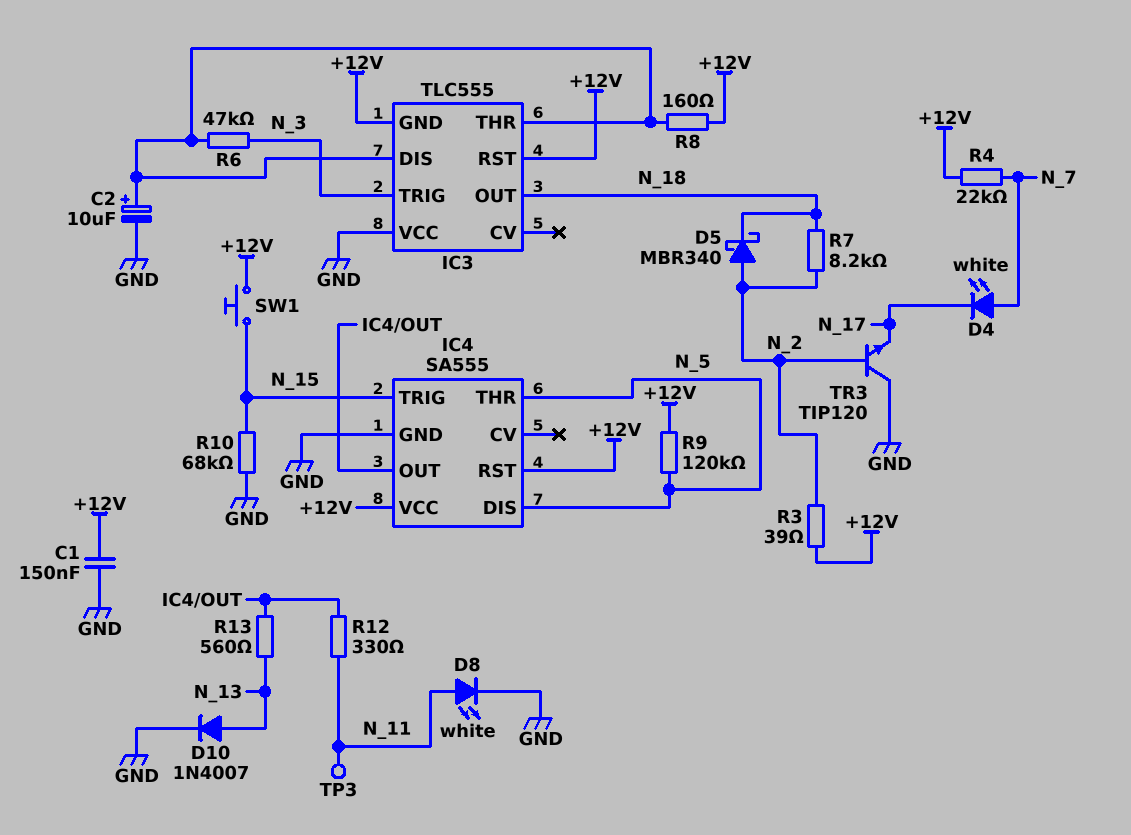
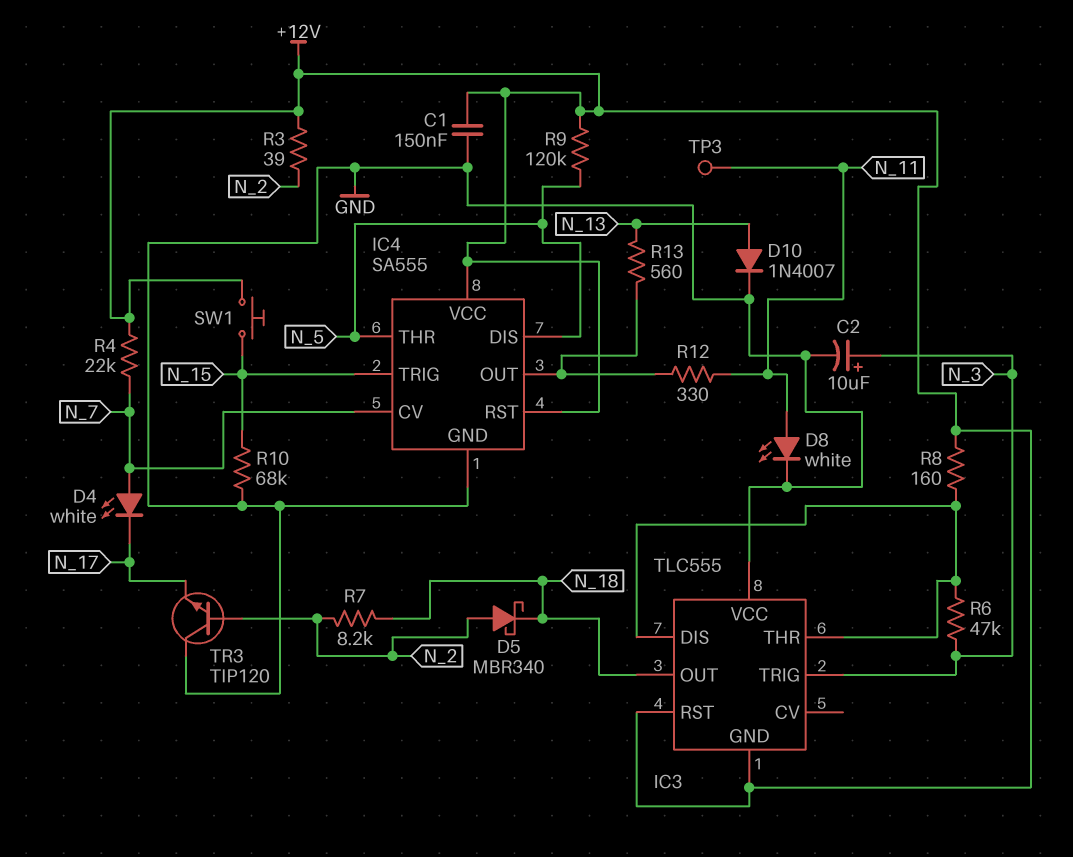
C2: 10uF (plus IC3/DIS, minus GND) -> 10uF (plus N_3, minus GND)
IC4 pin CV: none -> N_7

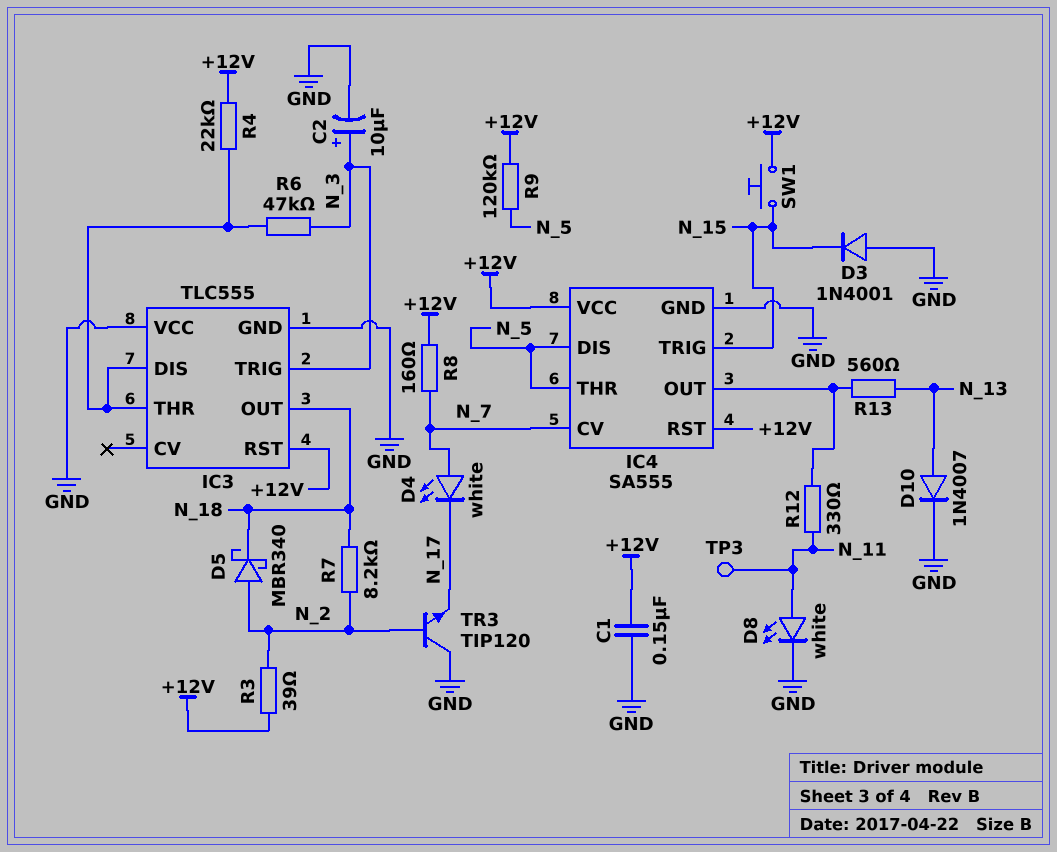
D3: none -> diode 1N4001 (A GND, K N_15)
IC3 pin GND: +12V -> GND
R4: 22k (+12V, N_7) -> 22k (+12V, IC3/DIS)
R8: 160 (+12V, IC3/DIS) -> 160 (+12V, N_7)
R10: 68k (GND, N_15) -> none

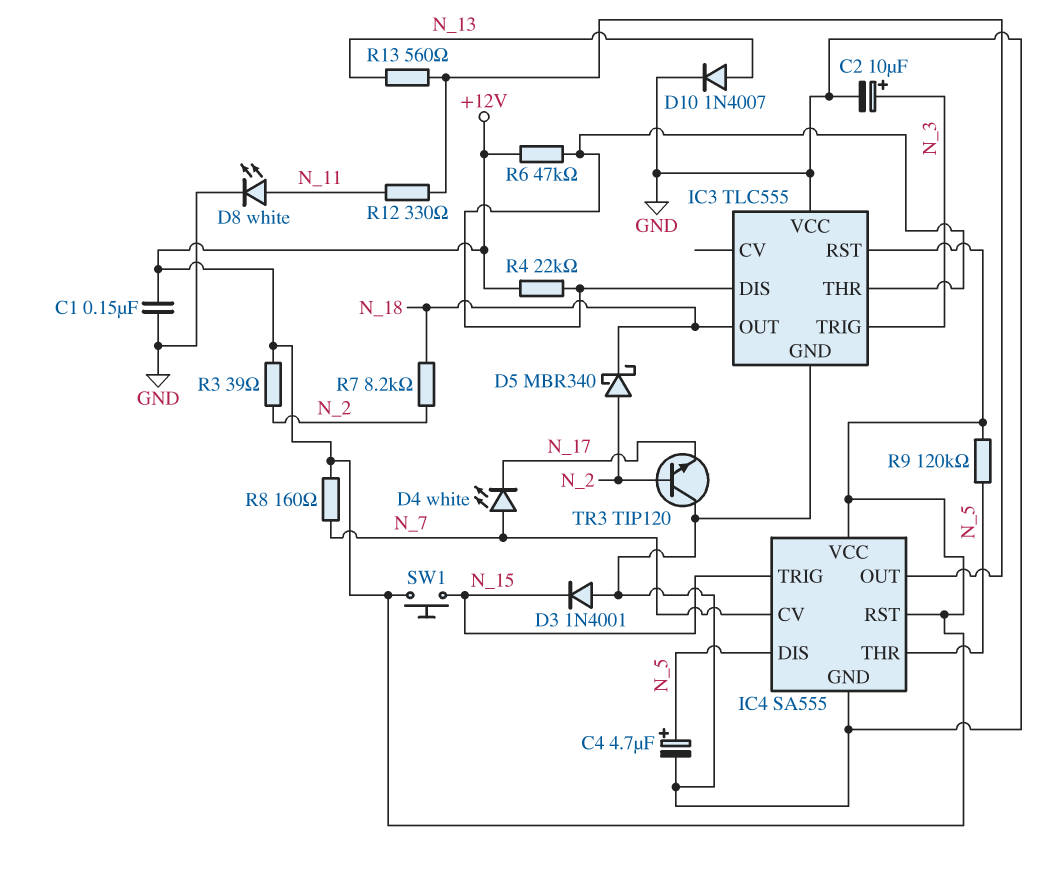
C4: none -> 4.7uF (plus N_5, minus GND)
R6: 47k (IC3/DIS, N_3) -> 47k (+12V, IC3/DIS)
TP3: test point (N_11) -> none

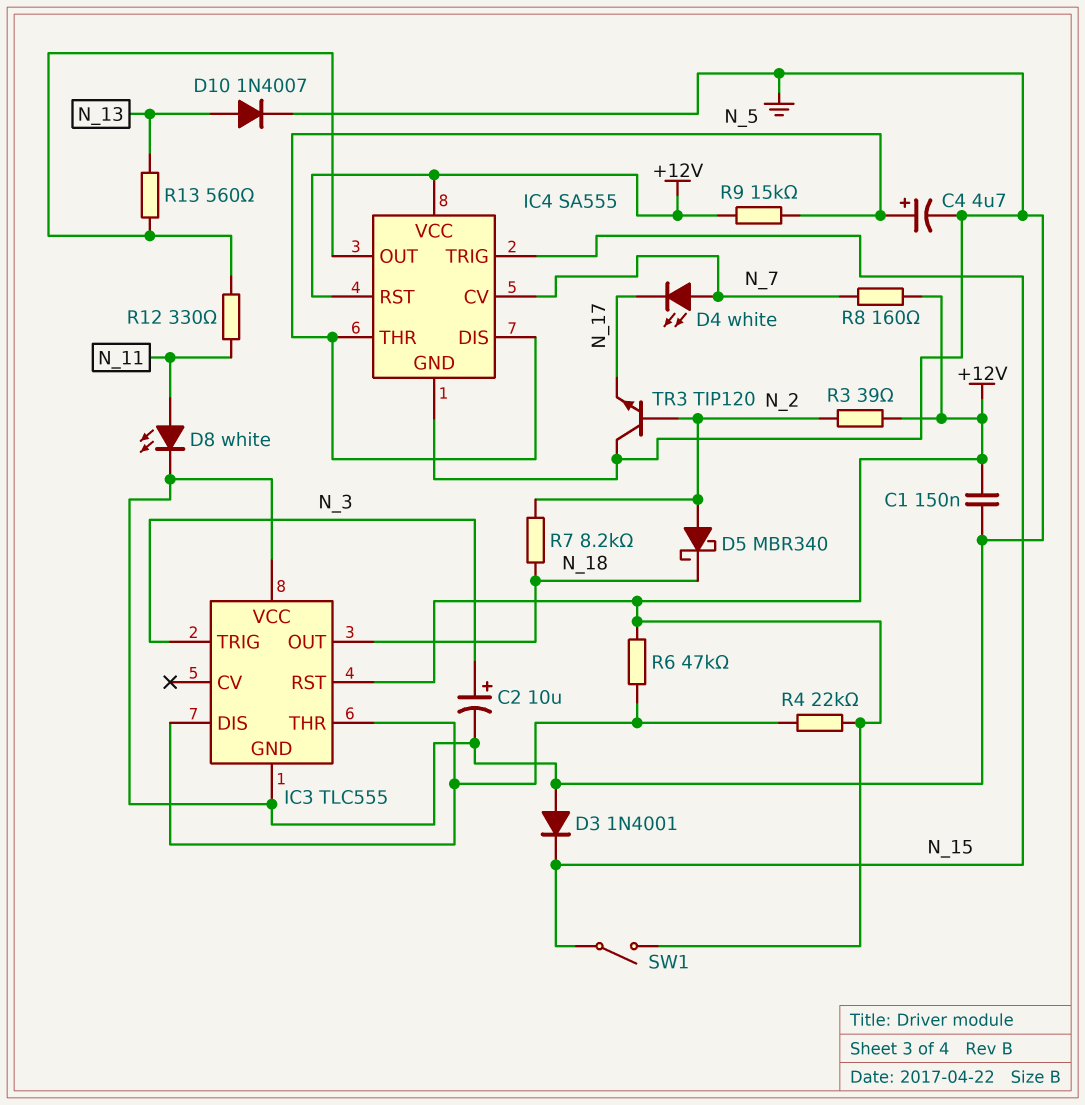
R9: 120k (+12V, N_5) -> 15k (+12V, N_5)
SW1: button (+12V, N_15) -> switch (+12V, N_15)

